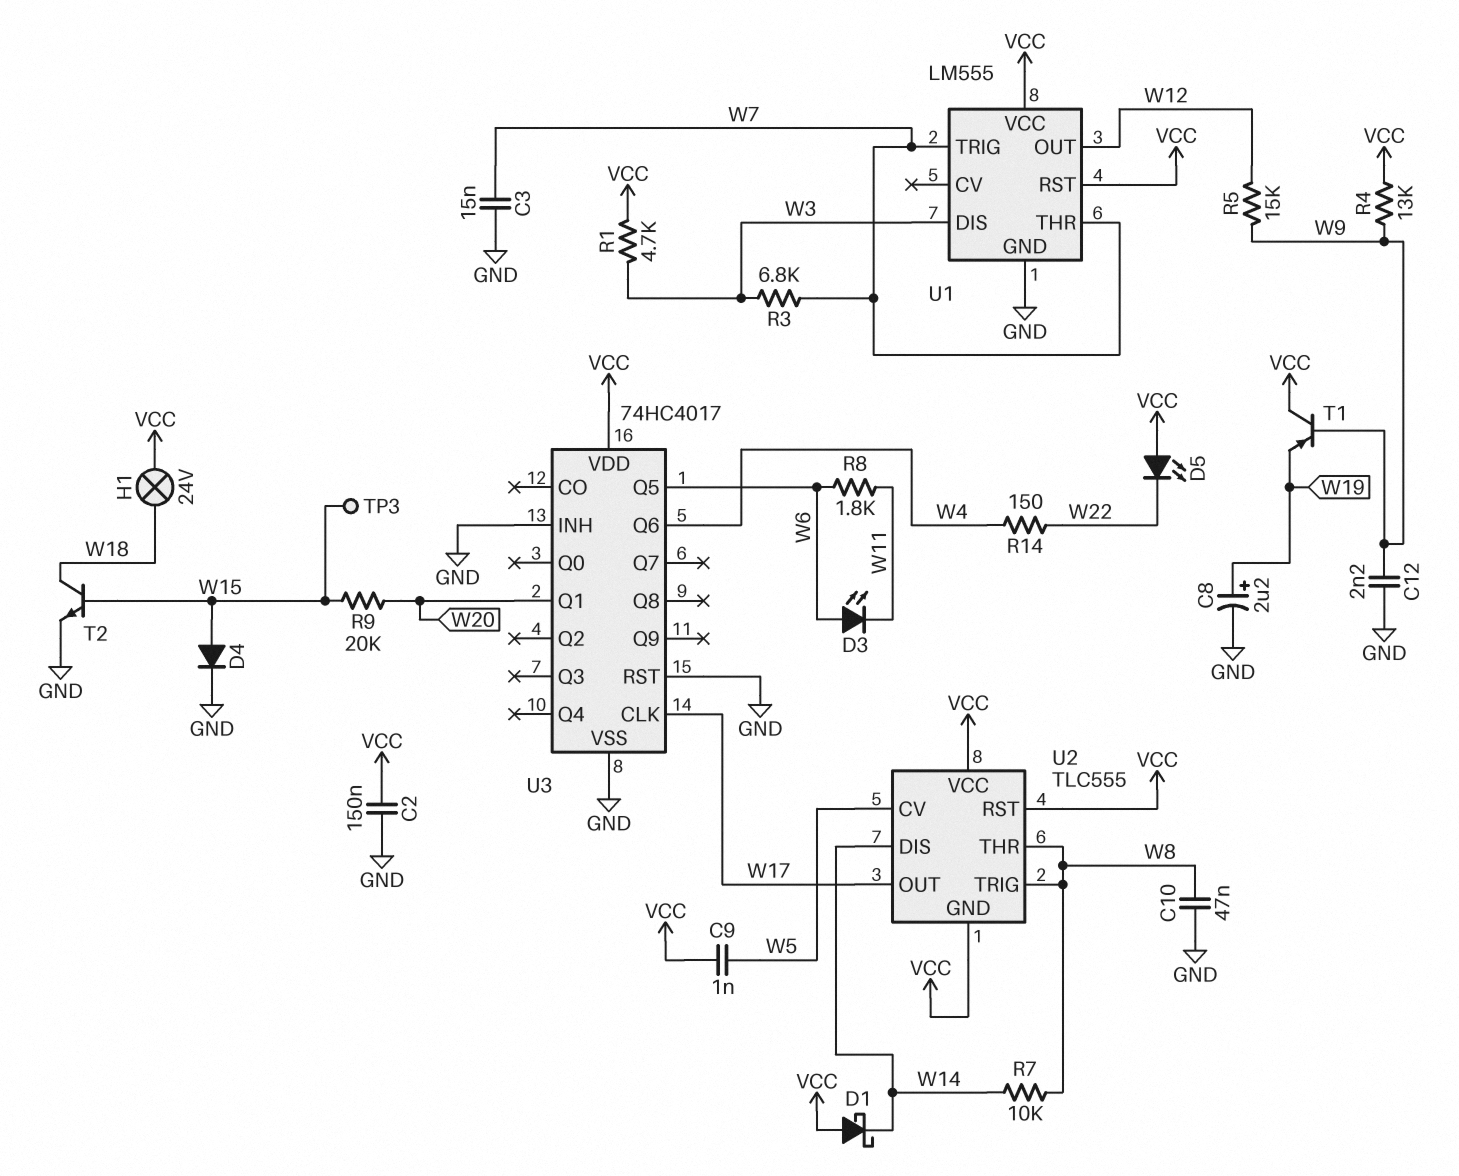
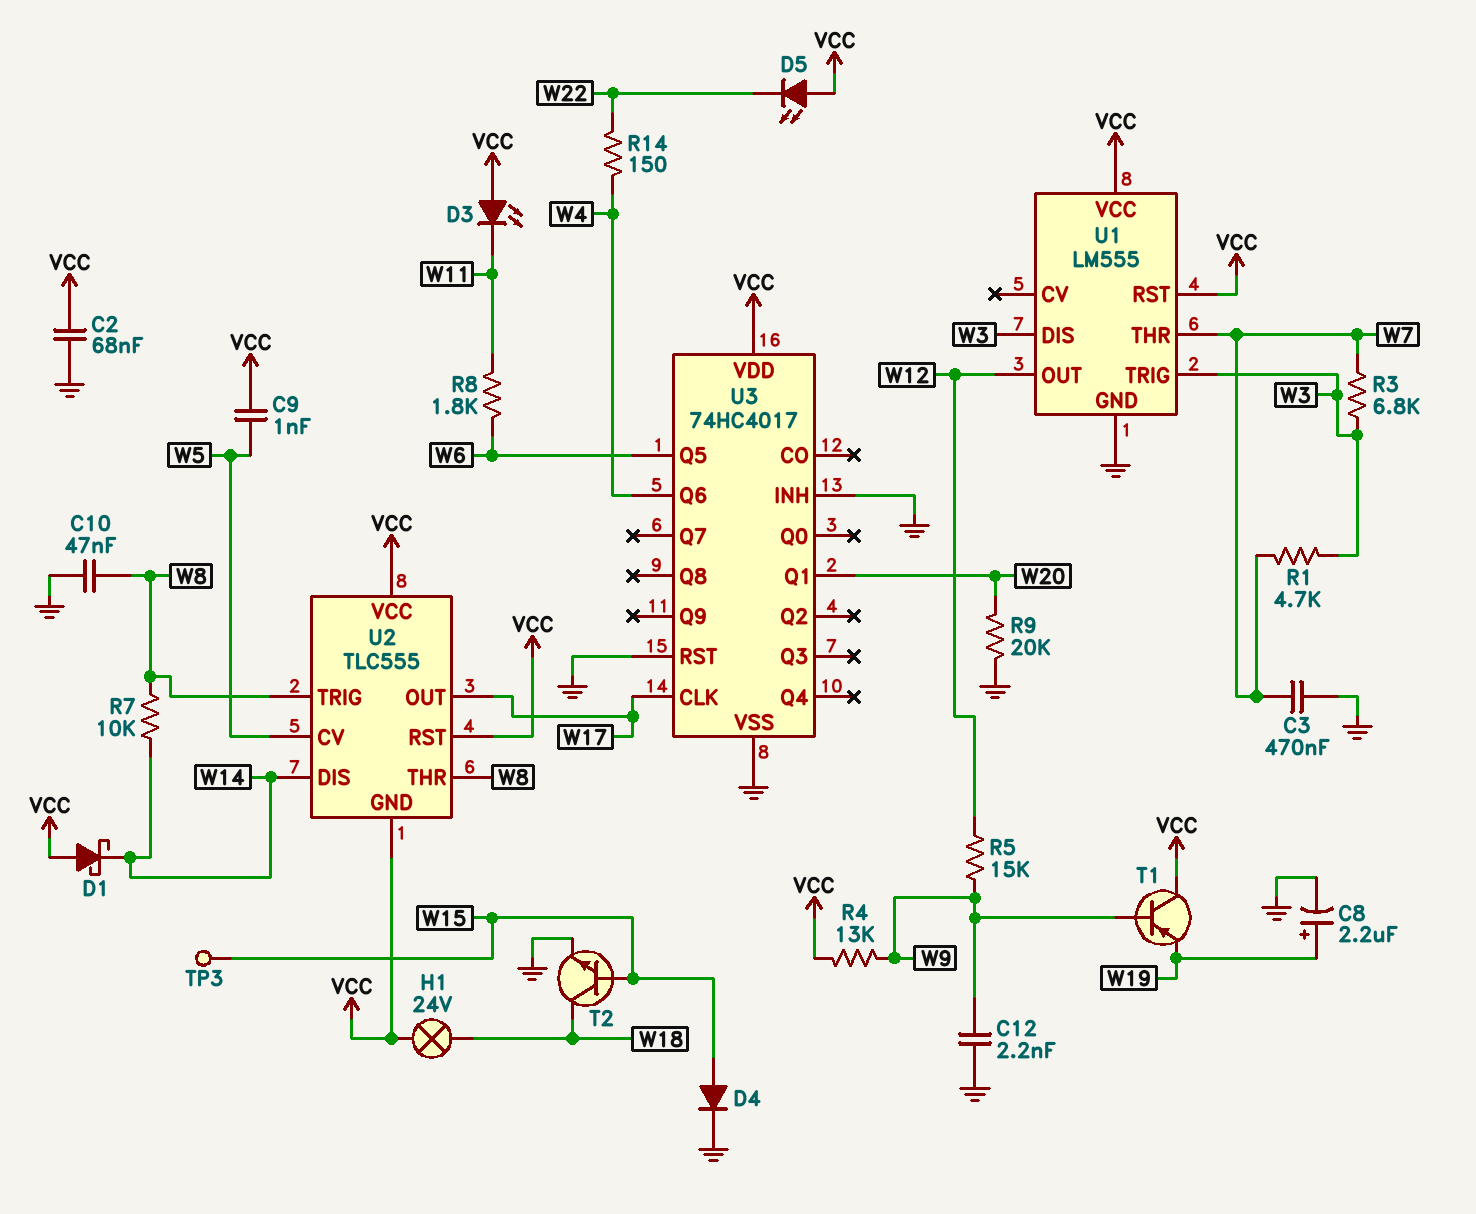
C2: 150nF (GND, VCC) -> 68nF (GND, VCC)
C3: 15nF (GND, W7) -> 470nF (GND, W7)
D3: LED (A W6, K W11) -> LED (A VCC, K W11)
R1: 4.7k (VCC, W3) -> 4.7k (W3, W7)
R9: 20k (W15, W20) -> 20k (GND, W20)
U1 pin TRIG: W7 -> W3

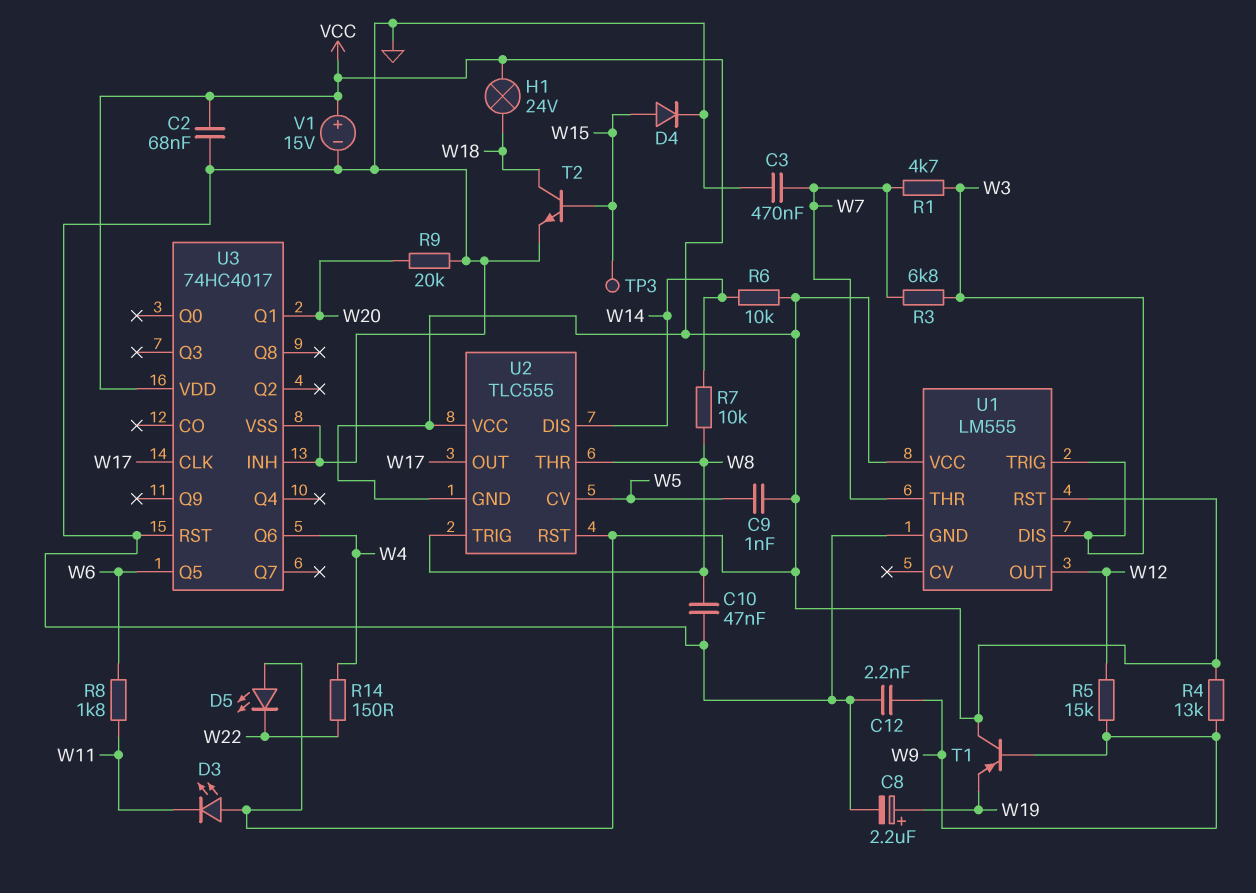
D1: schottky (A VCC, K W14) -> none
R6: none -> 10k (VCC, W14)
V1: none -> 15V (plus VCC, minus GND)

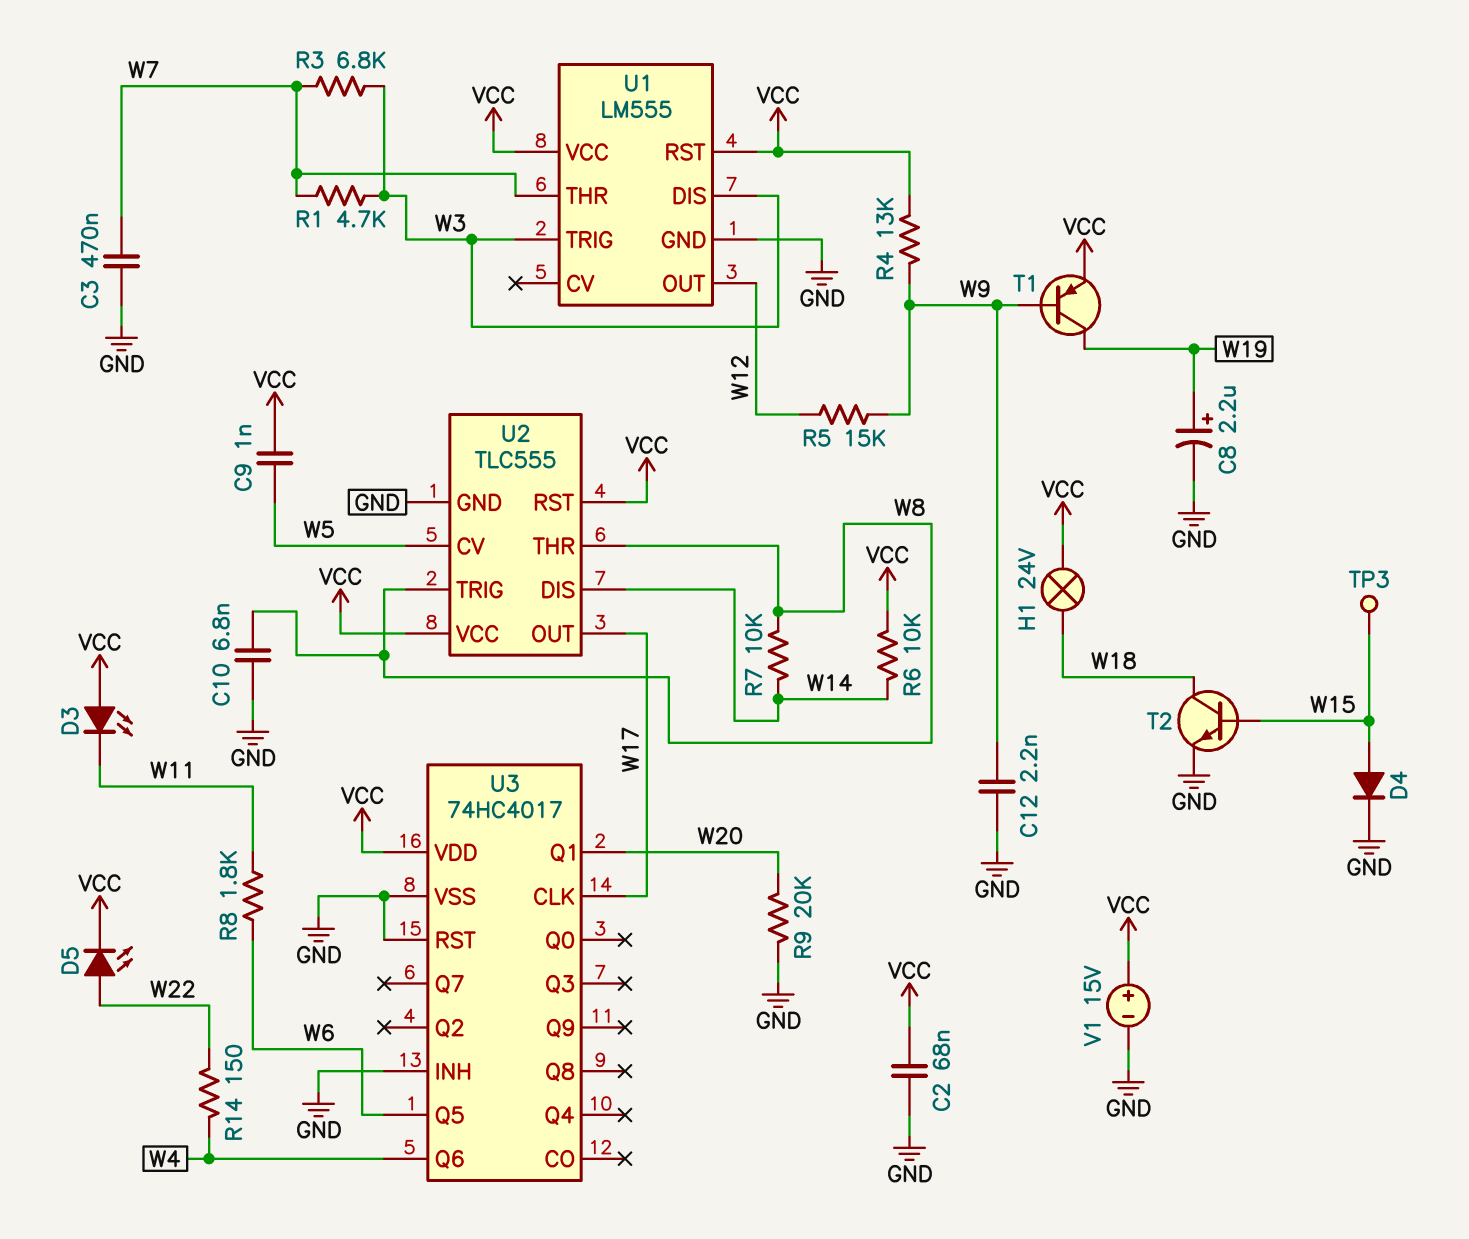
C10: 47nF (GND, W8) -> 6.8nF (GND, W8)
D5: LED (A VCC, K W22) -> LED (A W22, K VCC)
T1: PNP (B W9, C VCC, E W19) -> PNP (B W9, C W19, E VCC)
U2 pin GND: VCC -> GND

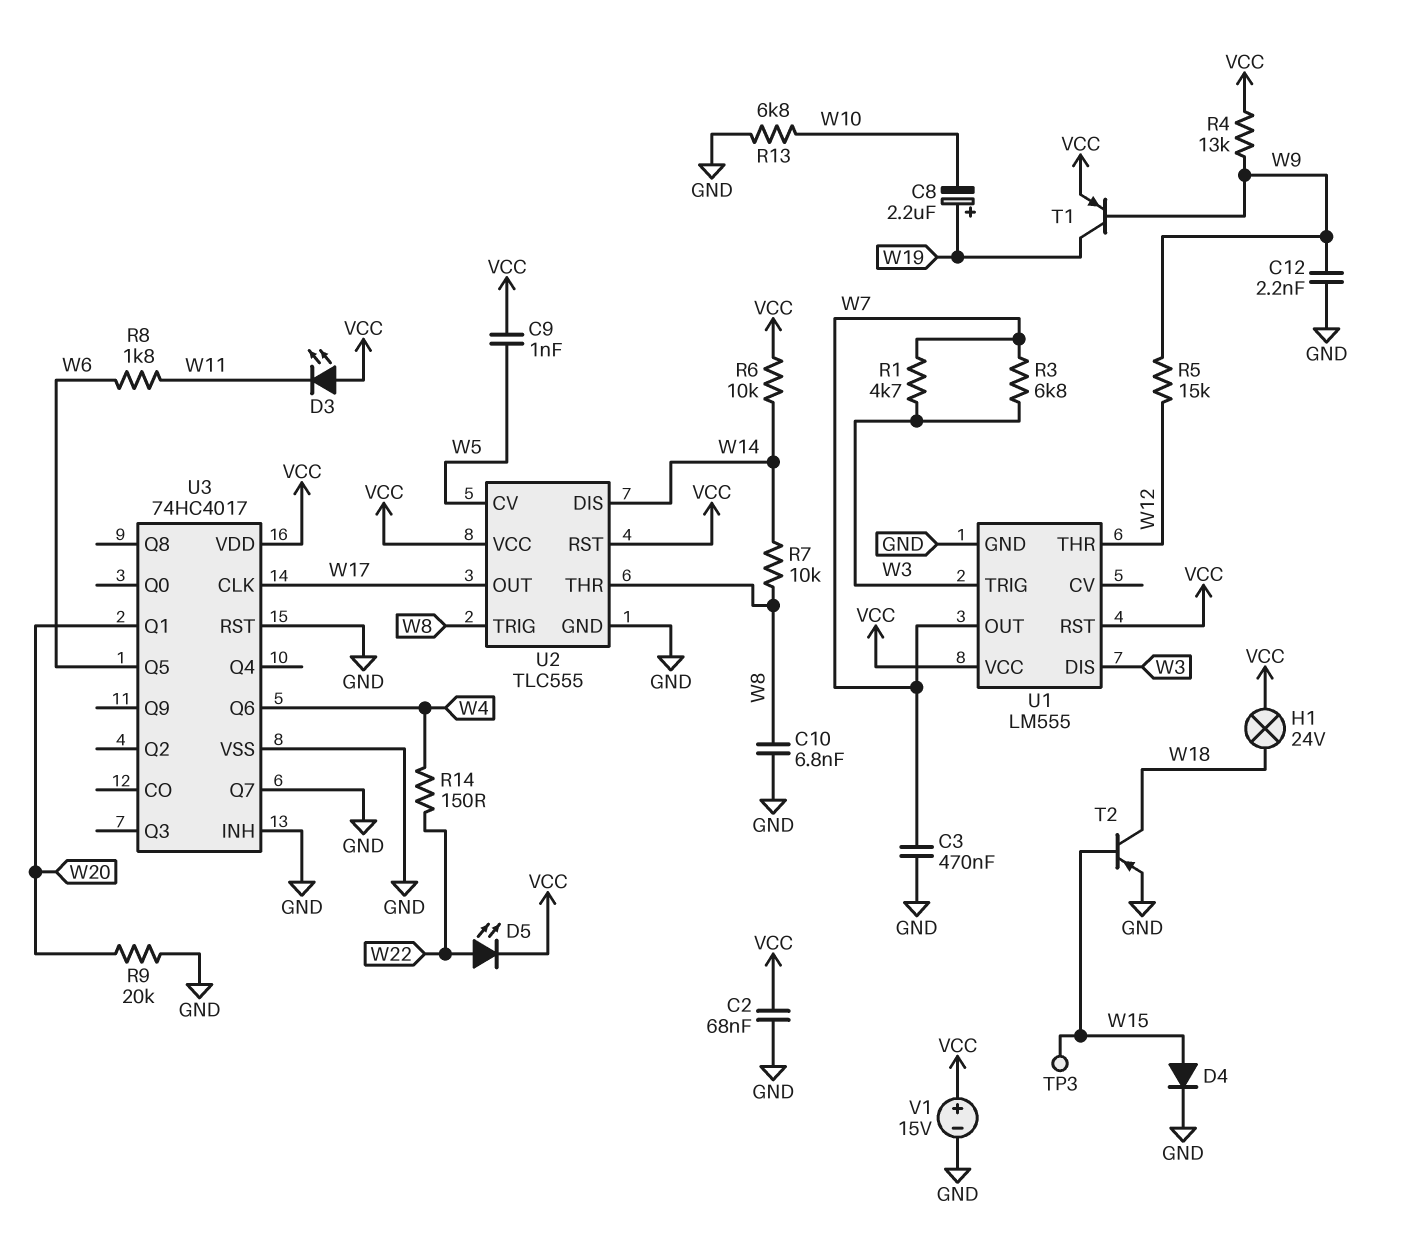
C8: 2.2uF (plus W19, minus GND) -> 2.2uF (plus W19, minus W10)
R13: none -> 6.8k (GND, W10)
T2: NPN (B W15, C W18, E GND) -> PNP (B W15, C W18, E GND)
U1 pin OUT: W12 -> W7
U1 pin THR: W7 -> W12
U3 pin Q7: none -> GND

